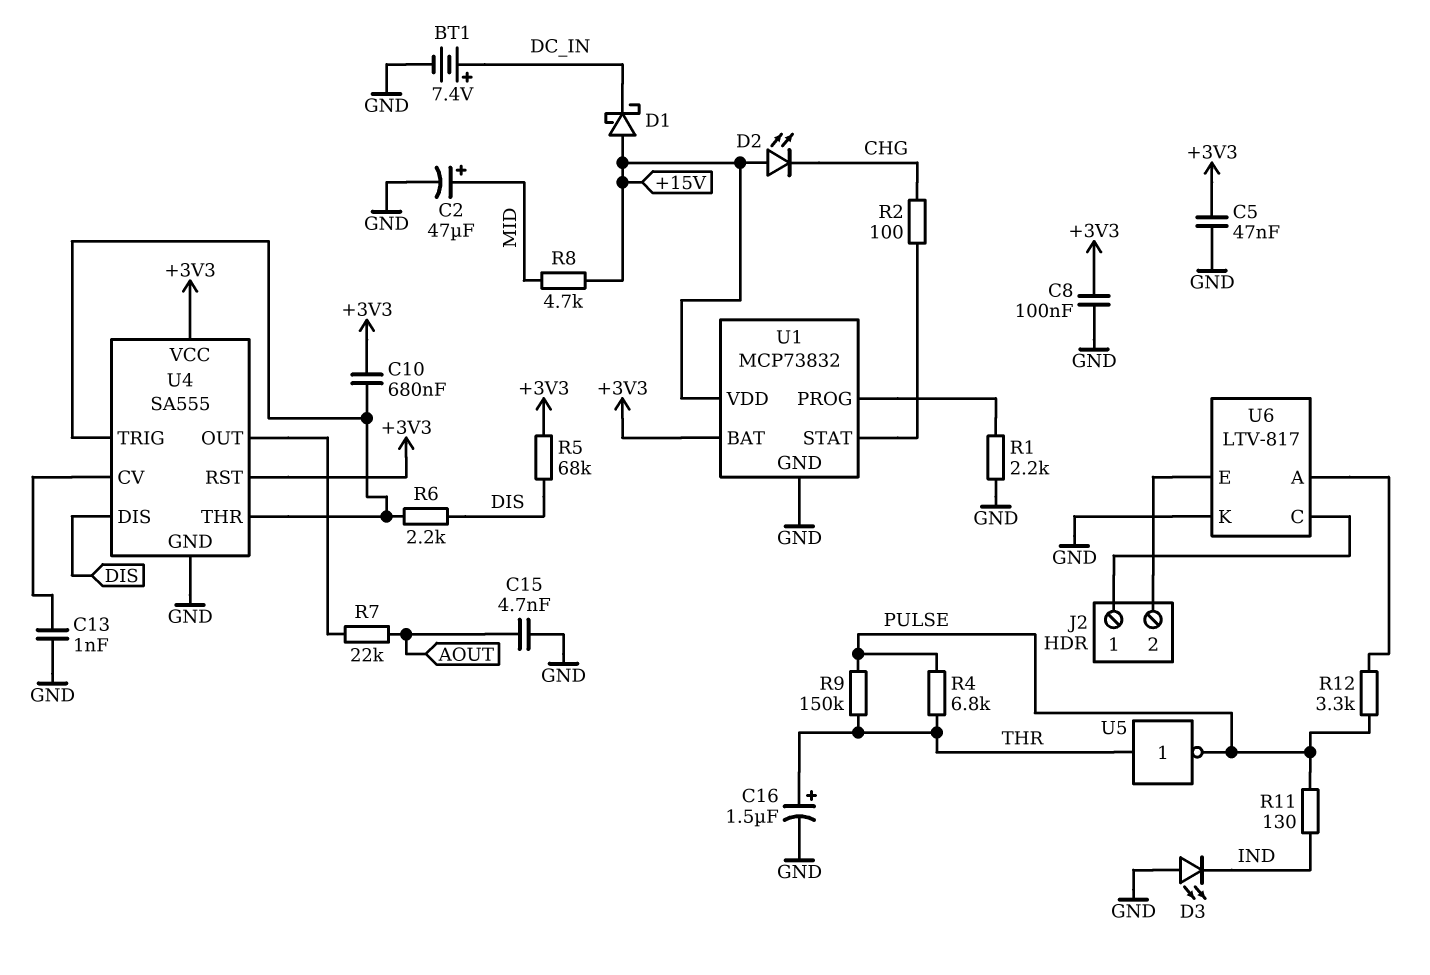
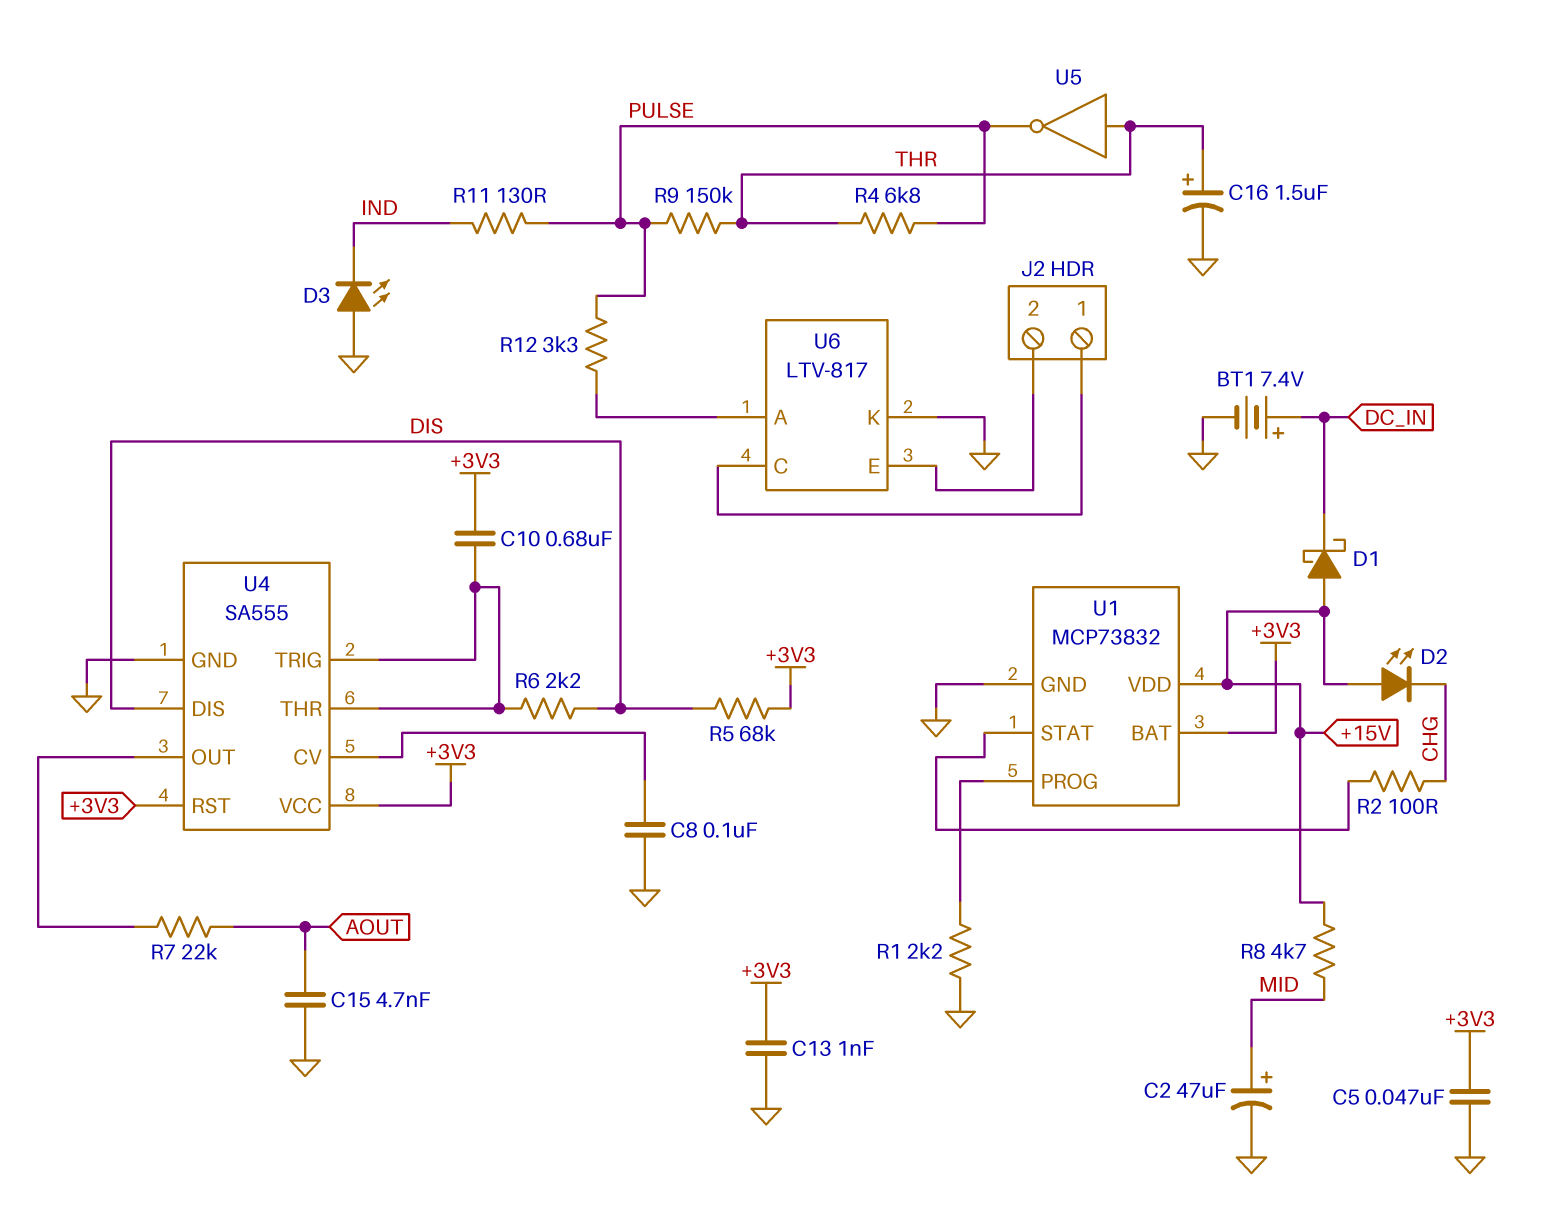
C8: 100nF (+3V3, GND) -> 100nF (GND, U4/CV)
C13: 1nF (GND, U4/CV) -> 1nF (+3V3, GND)

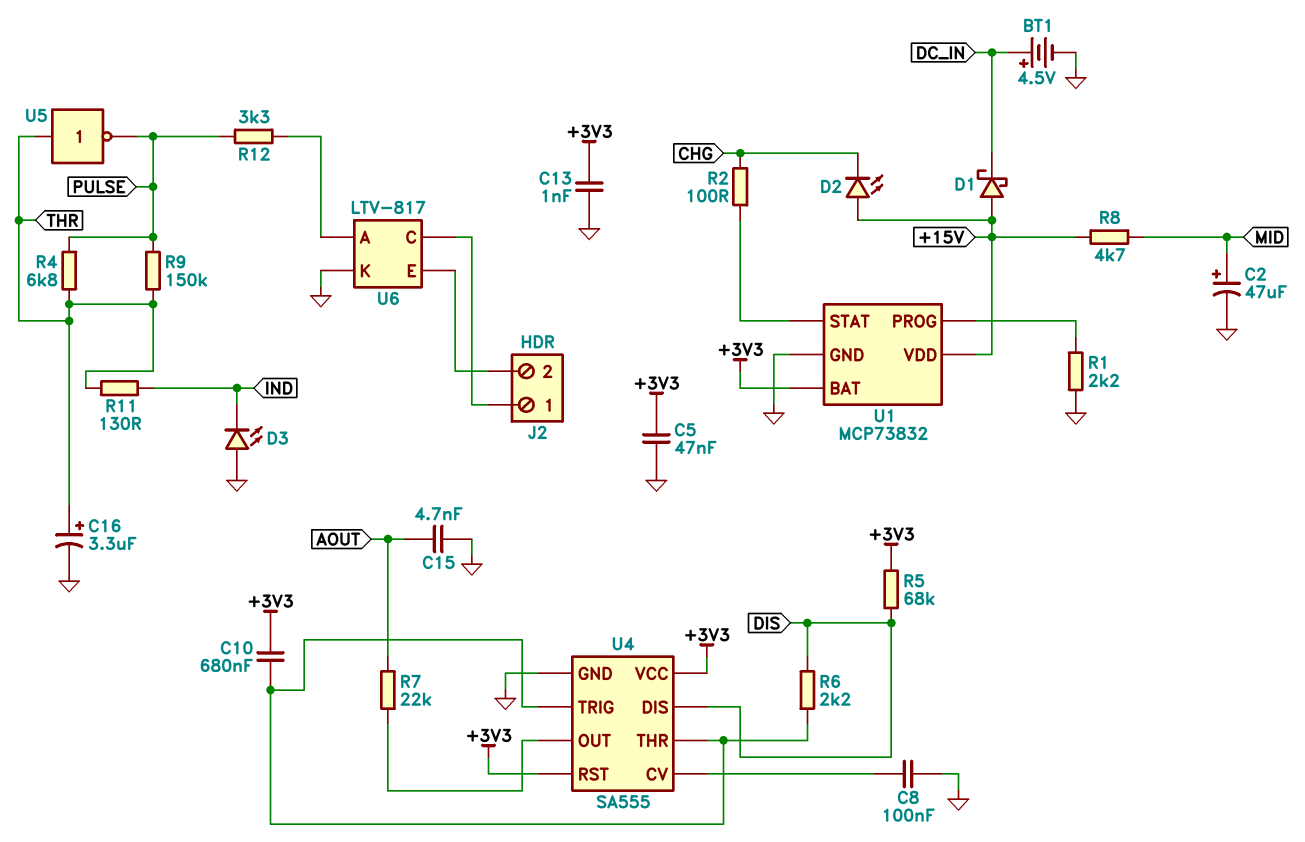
BT1: 7.4V (plus DC_IN, minus GND) -> 4.5V (plus DC_IN, minus GND)
C16: 1.5uF (plus THR, minus GND) -> 3.3uF (plus THR, minus GND)
R11: 130 (IND, PULSE) -> 130 (IND, THR)

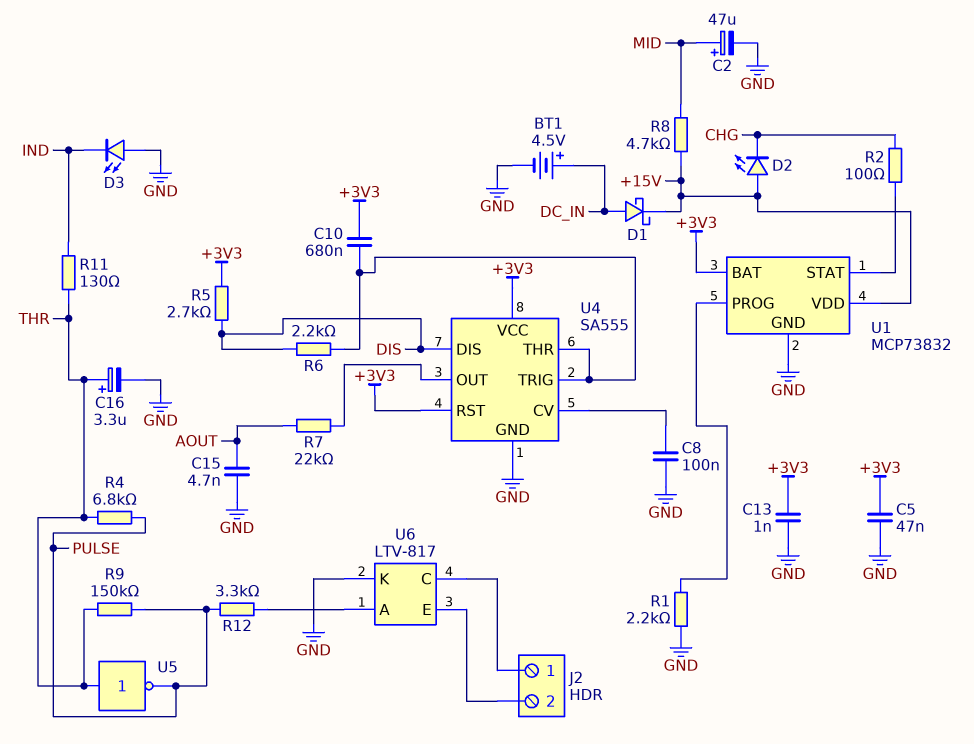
D1: schottky (A +15V, K DC_IN) -> schottky (A DC_IN, K +15V)
R5: 68k (+3V3, DIS) -> 2.7k (+3V3, DIS)

